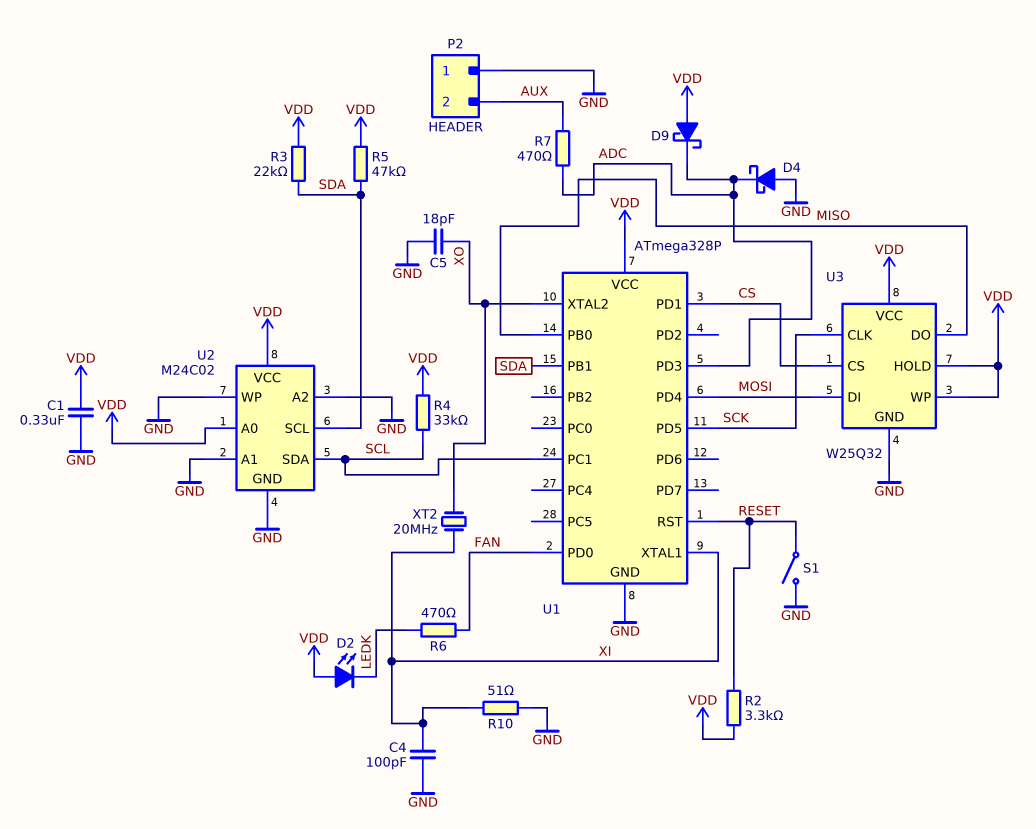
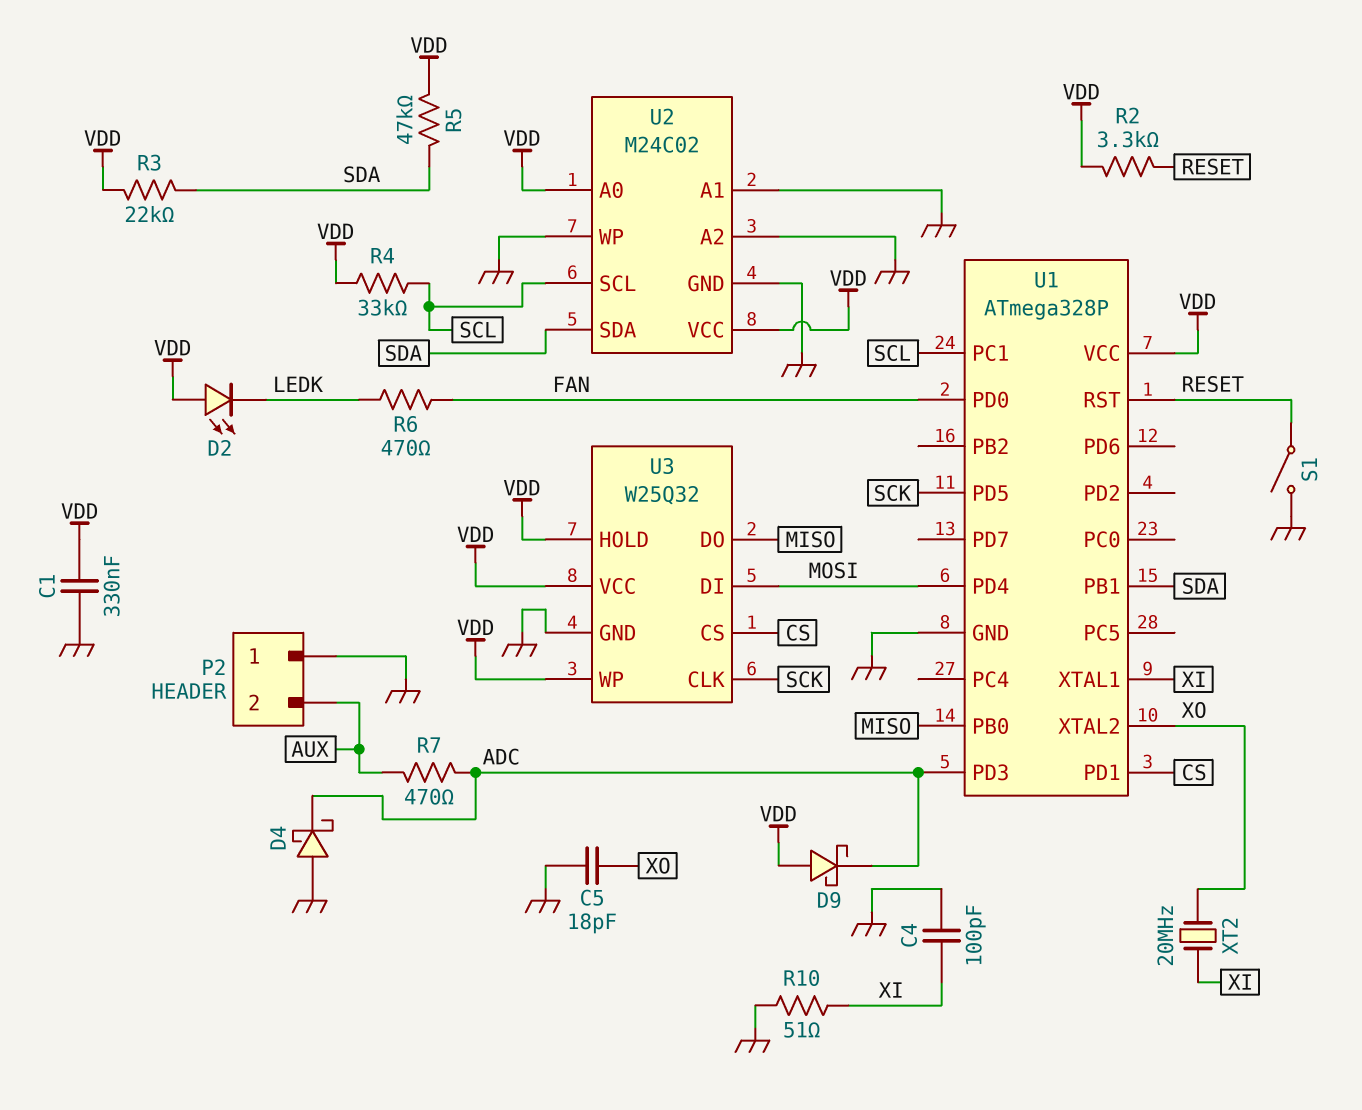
U2 pin SCL: SDA -> SCL
U2 pin SDA: SCL -> SDA

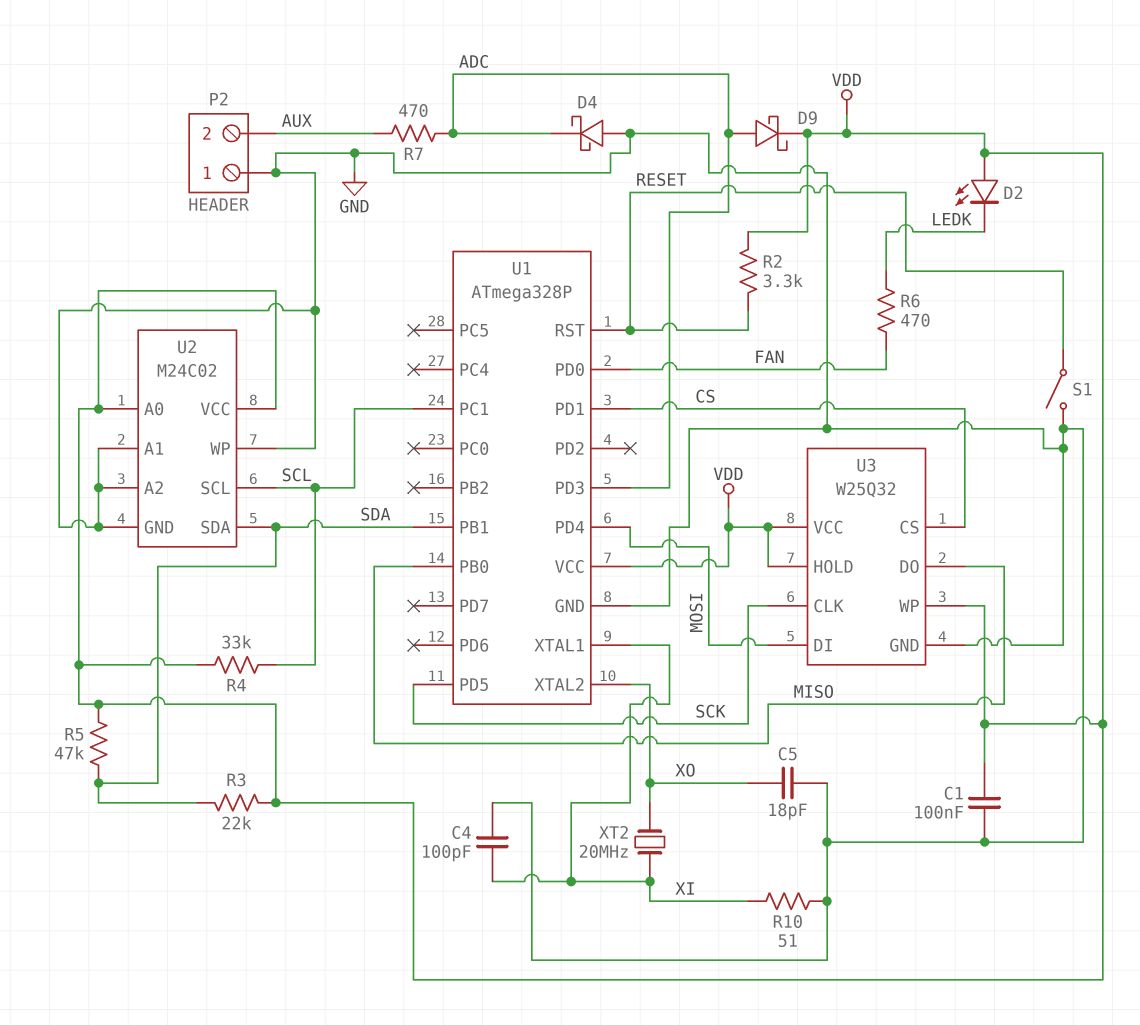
C1: 330nF (GND, VDD) -> 100nF (GND, VDD)
D9: schottky (A VDD, K ADC) -> schottky (A ADC, K VDD)

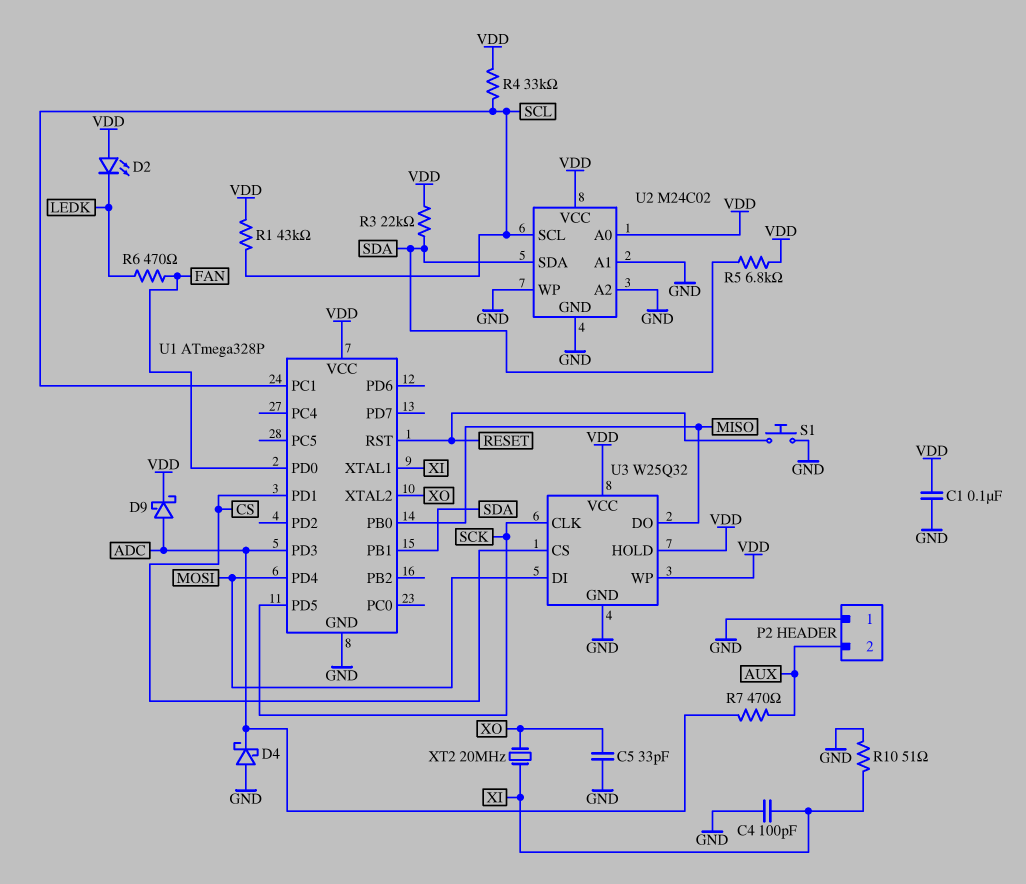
C5: 18pF (GND, XO) -> 33pF (GND, XO)
R1: none -> 43k (SCL, VDD)
R2: 3.3k (RESET, VDD) -> none
R5: 47k (SDA, VDD) -> 6.8k (SDA, VDD)
S1: switch (GND, RESET) -> button (GND, RESET)

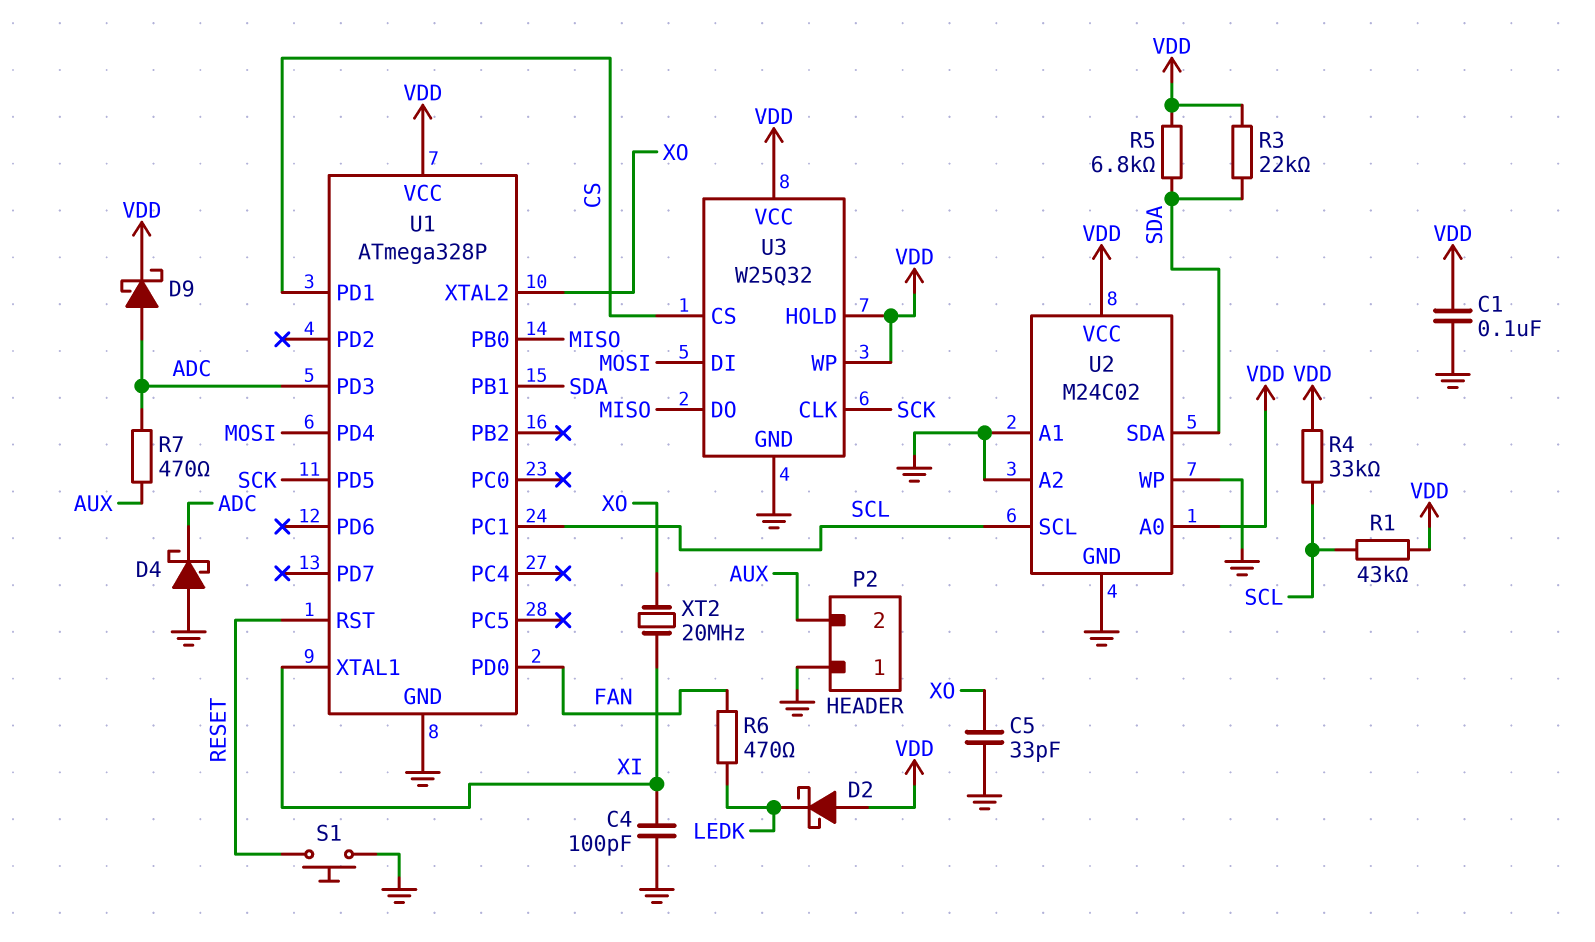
D2: LED (A VDD, K LEDK) -> schottky (A VDD, K LEDK)
R10: 51 (GND, XI) -> none

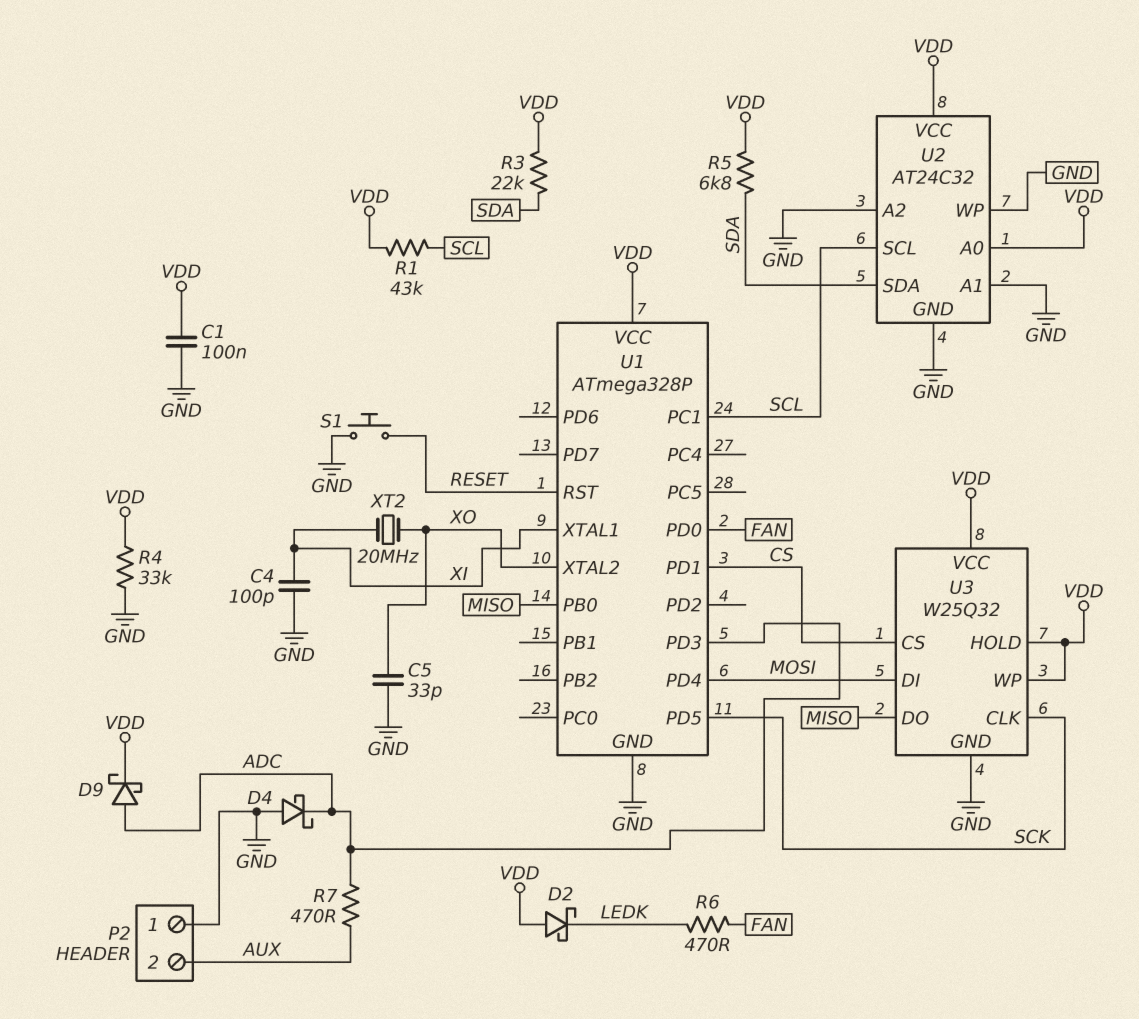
R4: 33k (SCL, VDD) -> 33k (GND, VDD)
U1 pin PB1: SDA -> none
U2: M24C02 -> AT24C32

